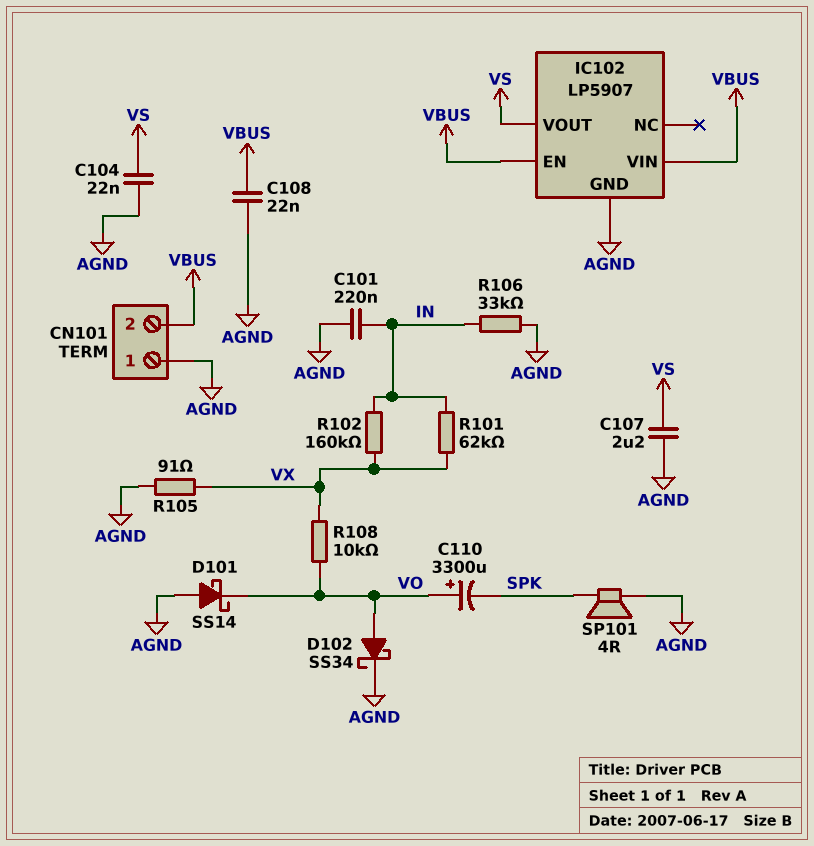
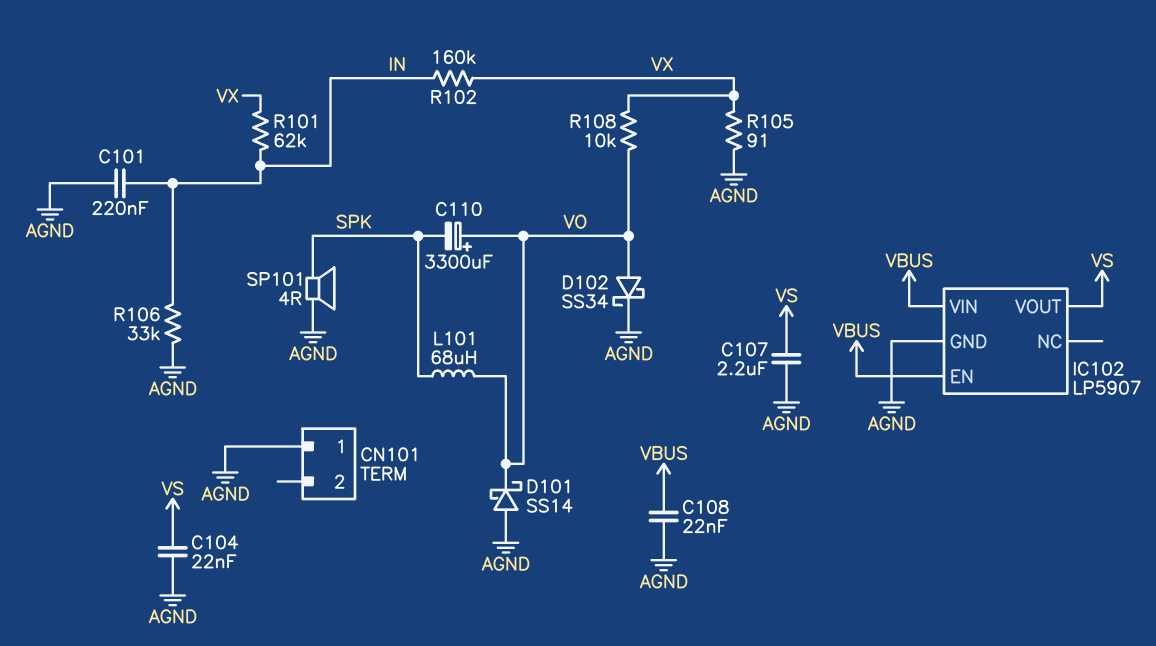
CN101 pin 2: VBUS -> none
L101: none -> 68uH (SPK, VO)

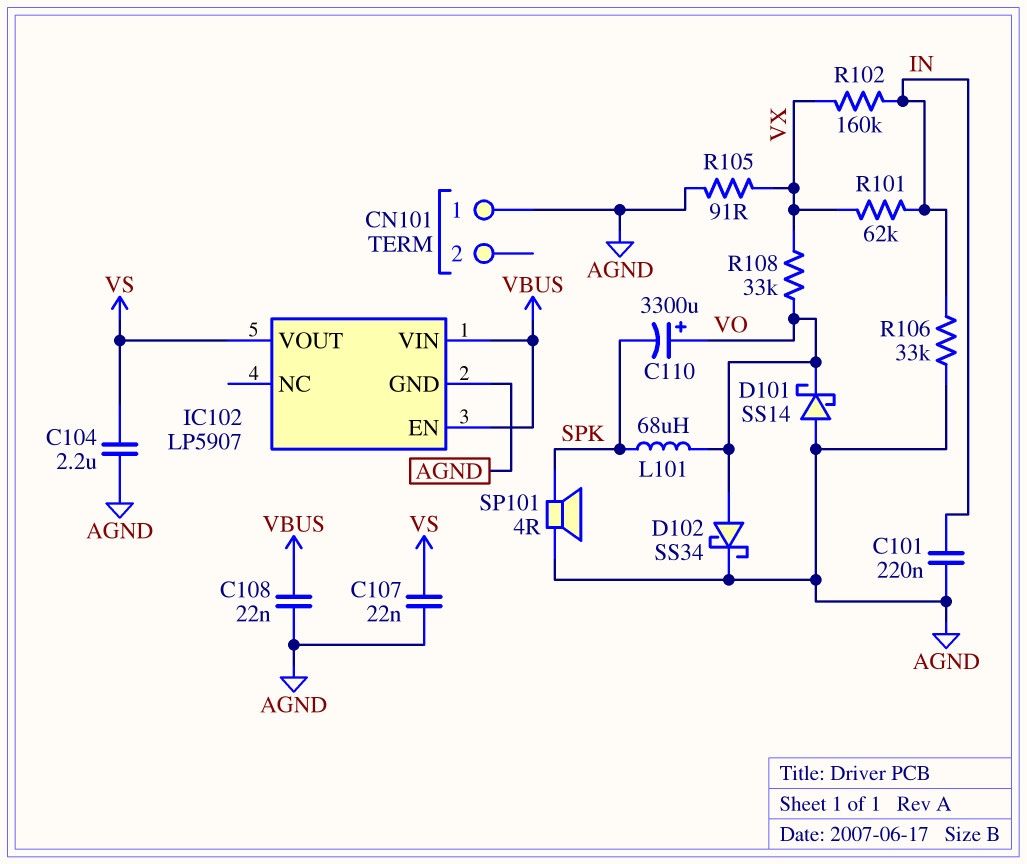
C104: 22nF (AGND, VS) -> 2.2uF (AGND, VS)
C107: 2.2uF (AGND, VS) -> 22nF (AGND, VS)
R108: 10k (VO, VX) -> 33k (VO, VX)

